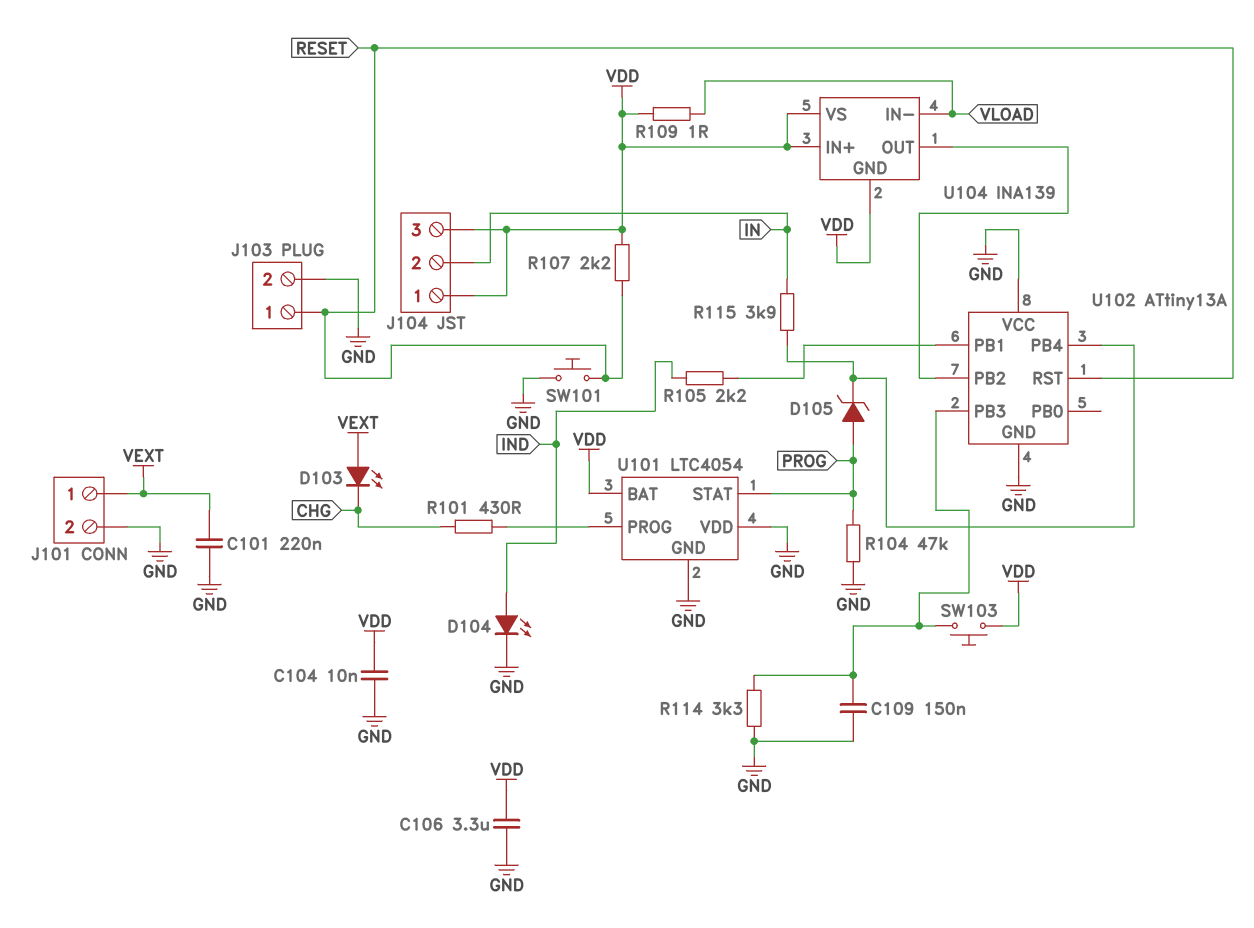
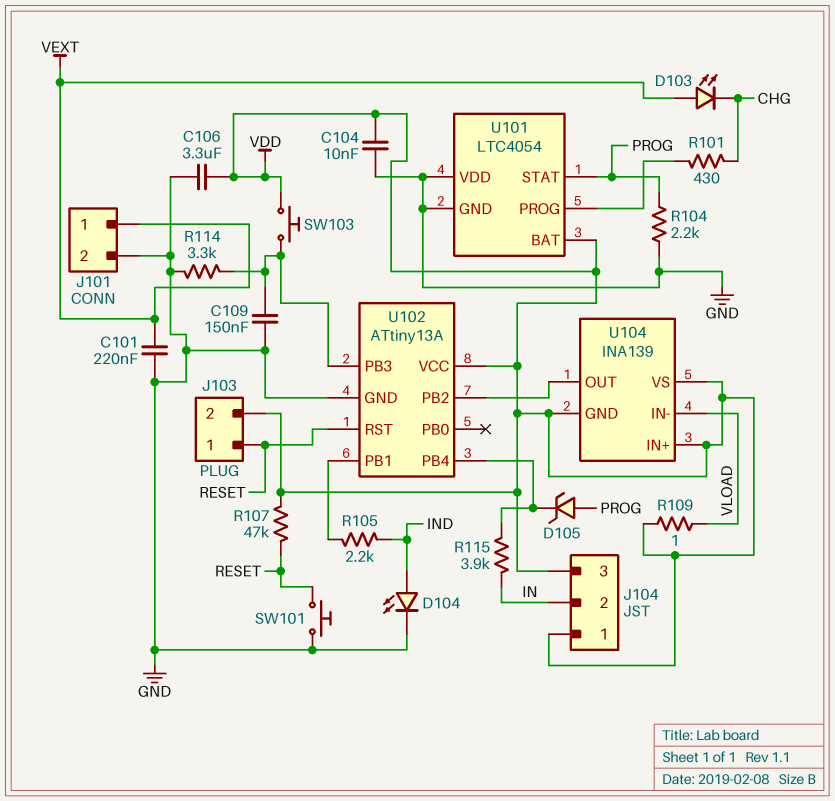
J103 pin 2: GND -> VDD
R104: 47k (GND, PROG) -> 2.2k (GND, PROG)
R107: 2.2k (RESET, VDD) -> 47k (RESET, VDD)
U102 pin VCC: GND -> VDD

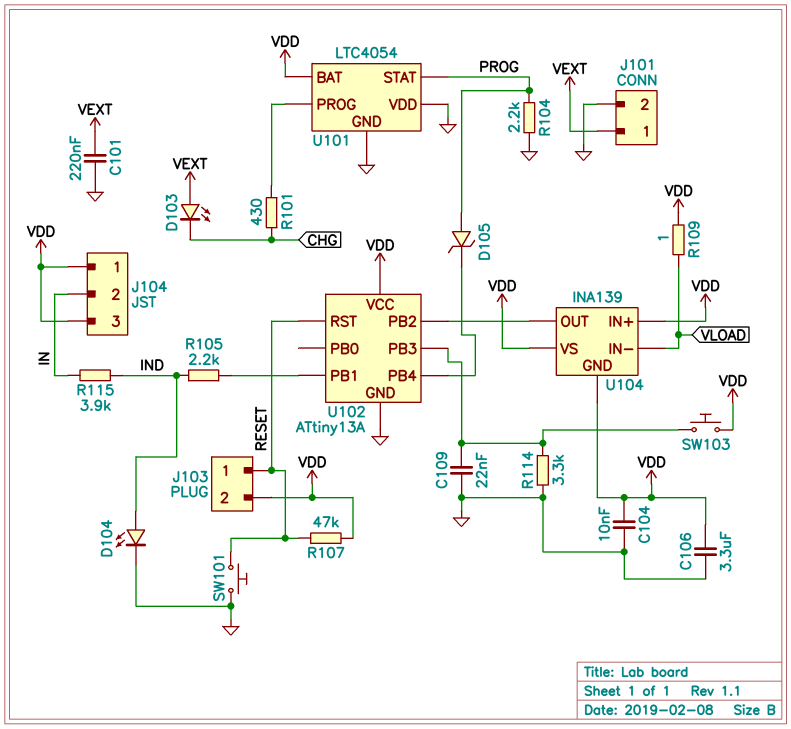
C109: 150nF (GND, U102/PB3) -> 22nF (GND, U102/PB3)
R115: 3.9k (IN, U102/PB4) -> 3.9k (IN, IND)

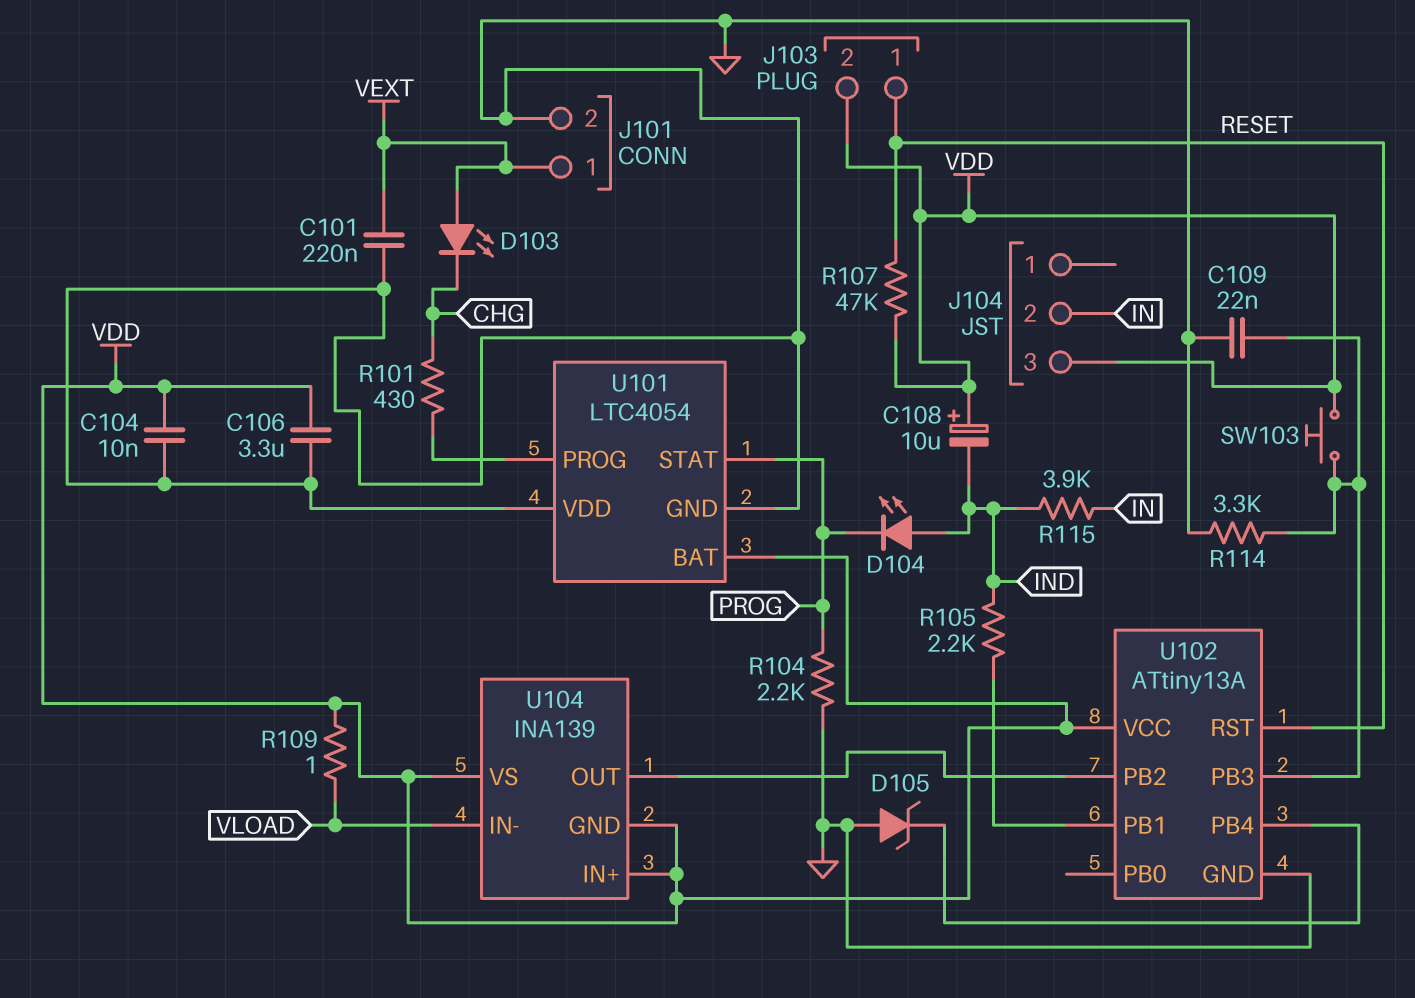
C108: none -> 10uF (plus VDD, minus IND)
D104: LED (A IND, K GND) -> LED (A IND, K PROG)
D105: zener (A PROG, K U102/PB4) -> zener (A GND, K U102/PB4)
J104 pin 1: VDD -> none
SW101: button (GND, RESET) -> none

